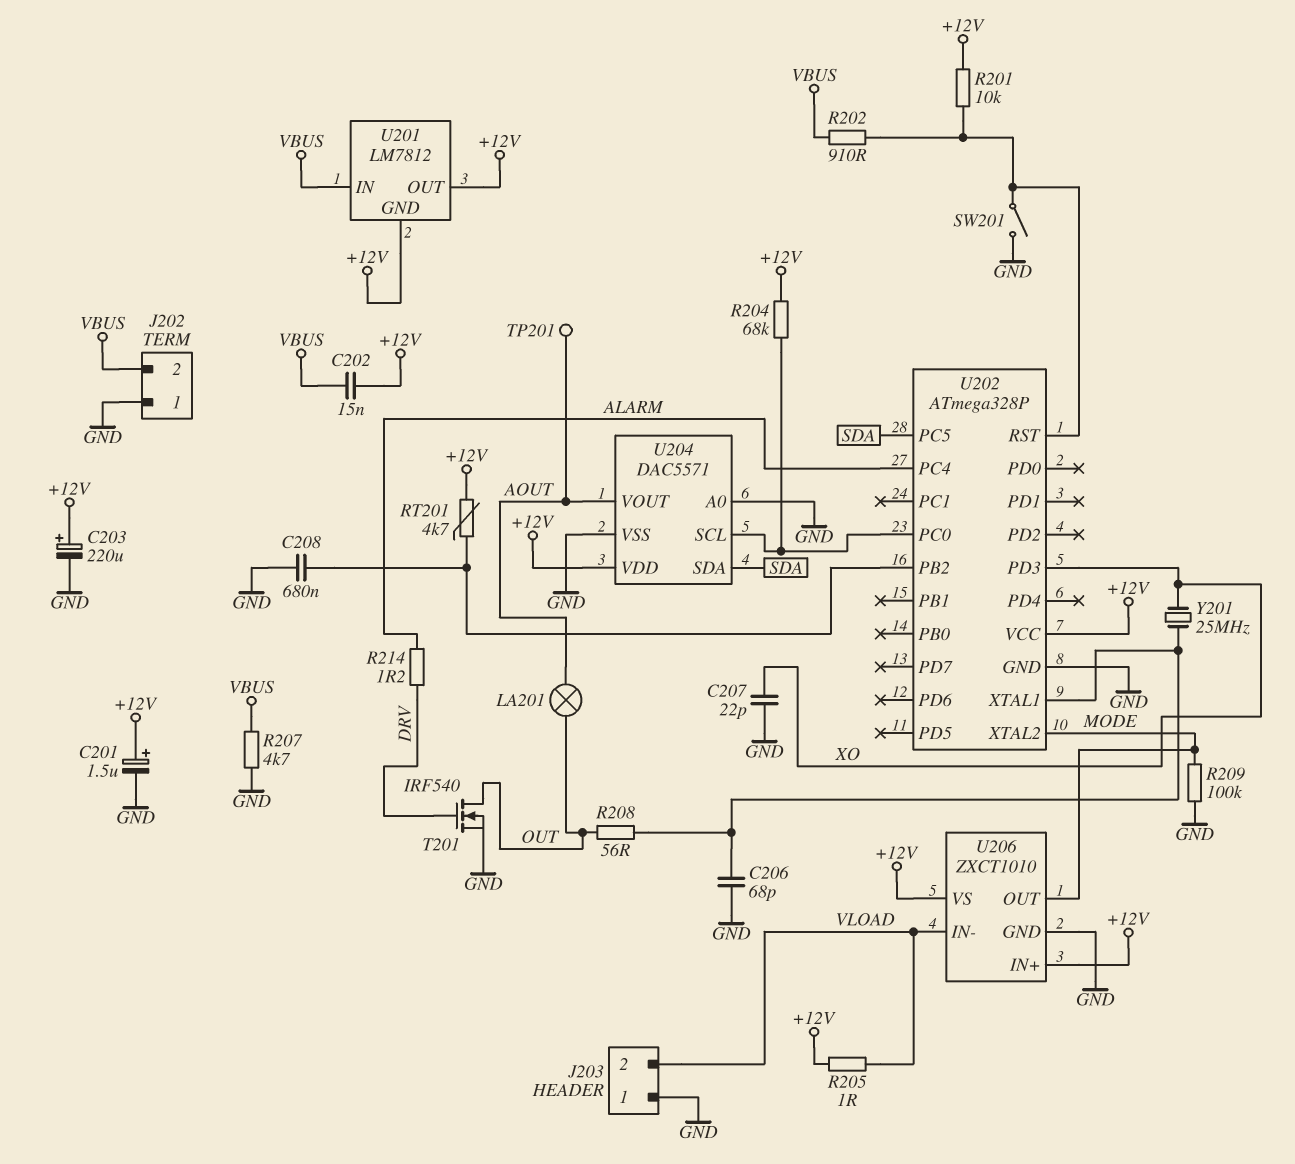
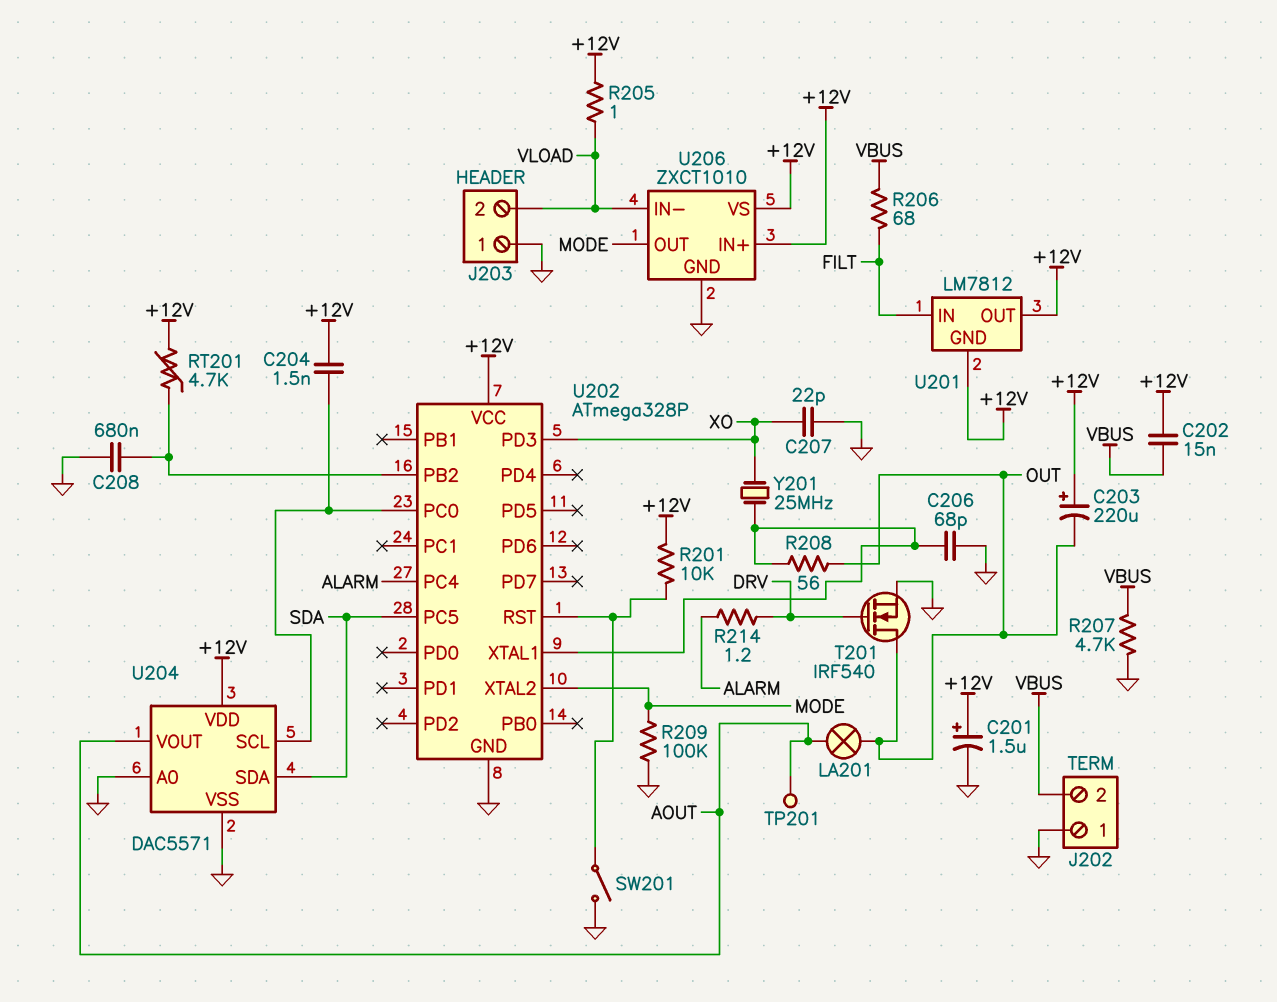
C203: 220uF (plus +12V, minus GND) -> 220uF (plus +12V, minus OUT)
C204: none -> 1.5nF (+12V, U202/PC0)
R202: 910 (U202/RST, VBUS) -> none
R204: 68k (+12V, U202/PC0) -> none
R206: none -> 68 (FILT, VBUS)
U201 pin IN: VBUS -> FILT

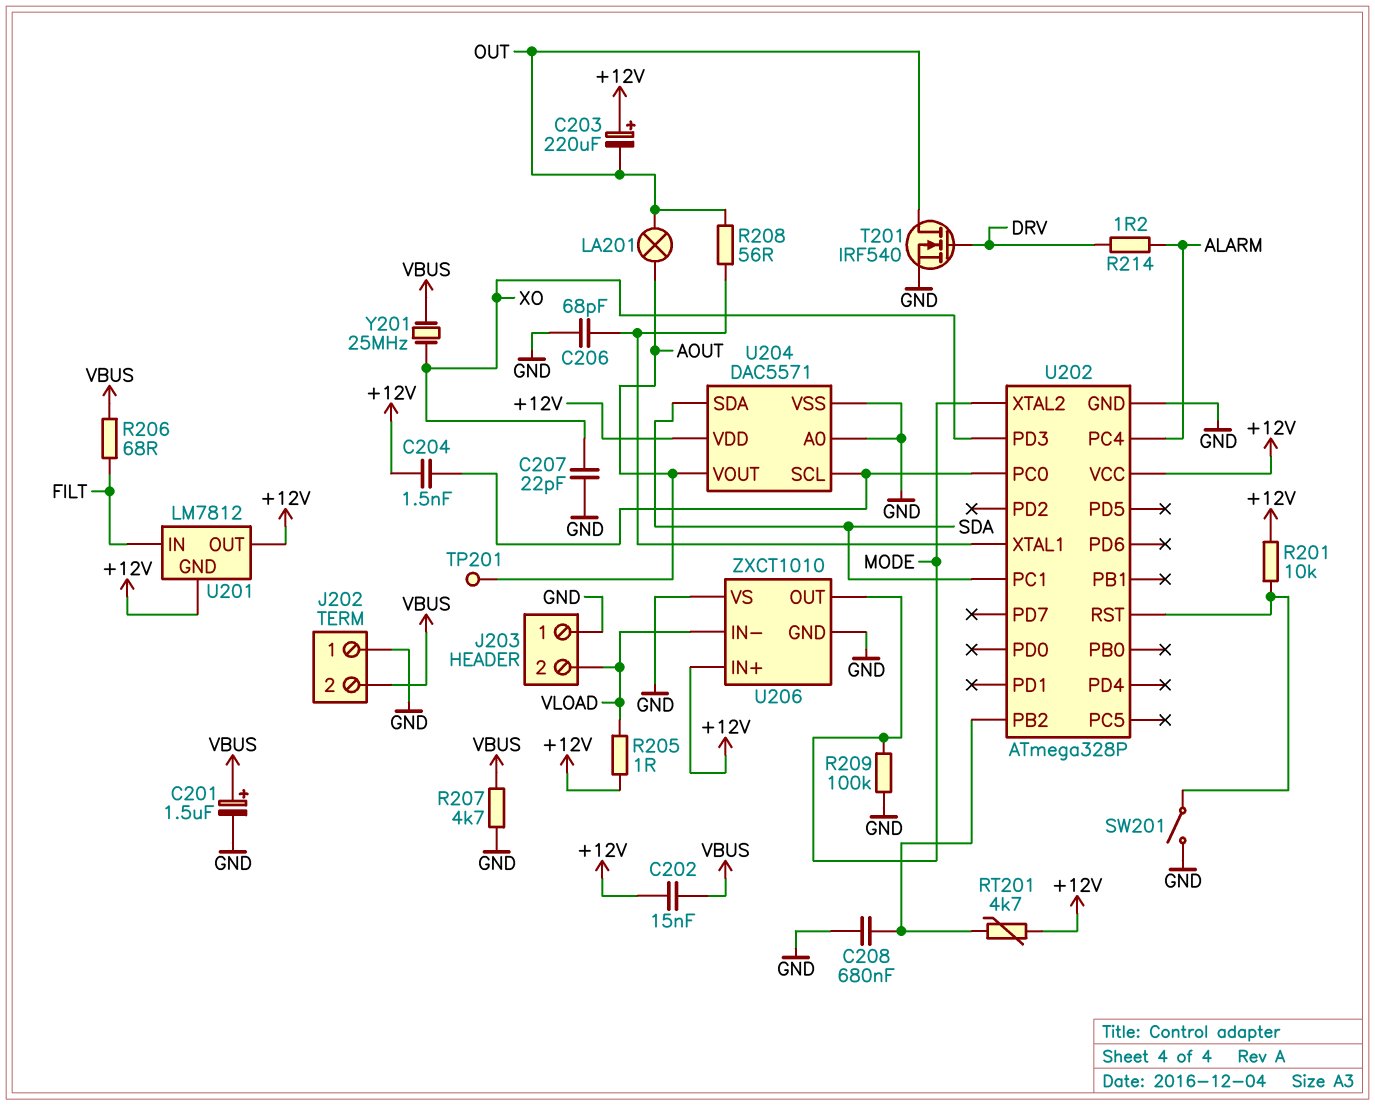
C201: 1.5uF (plus +12V, minus GND) -> 1.5uF (plus VBUS, minus GND)
U202 pin PC1: none -> SDA
U202 pin PC5: SDA -> none
U206 pin VS: +12V -> GND
Y201: 25MHz (U202/XTAL1, XO) -> 25MHz (VBUS, XO)

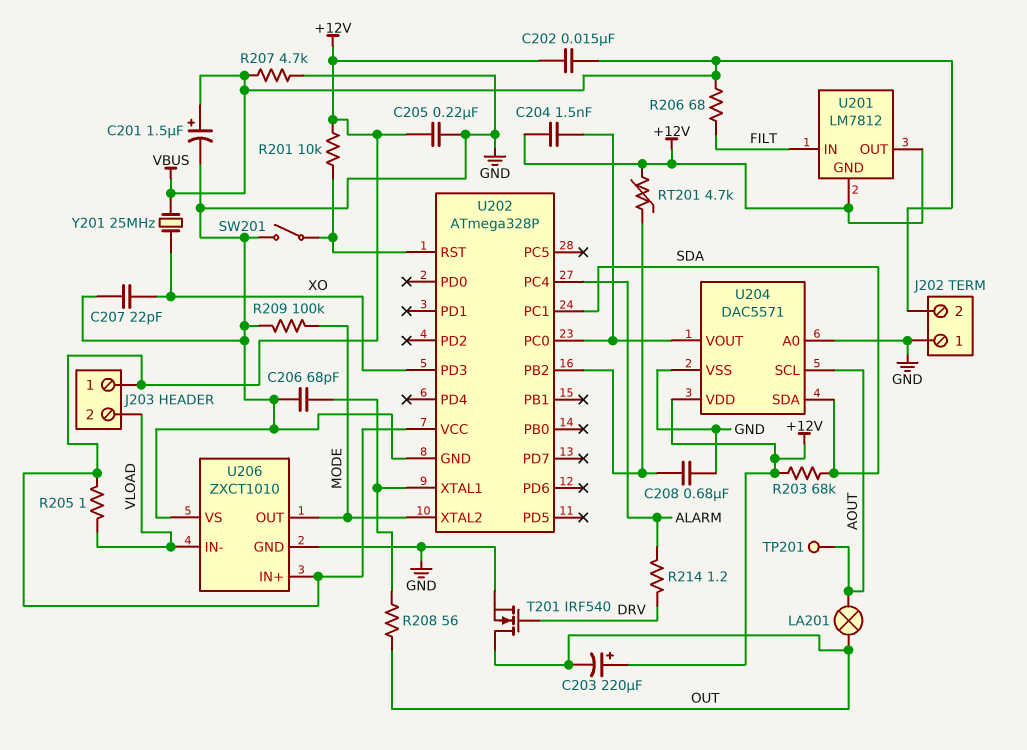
C205: none -> 220nF (+12V, GND)
J203 pin 1: GND -> +12V
R203: none -> 68k (+12V, SDA)
U204 pin SCL: U202/PC0 -> AOUT
U204 pin VOUT: AOUT -> U202/PC0

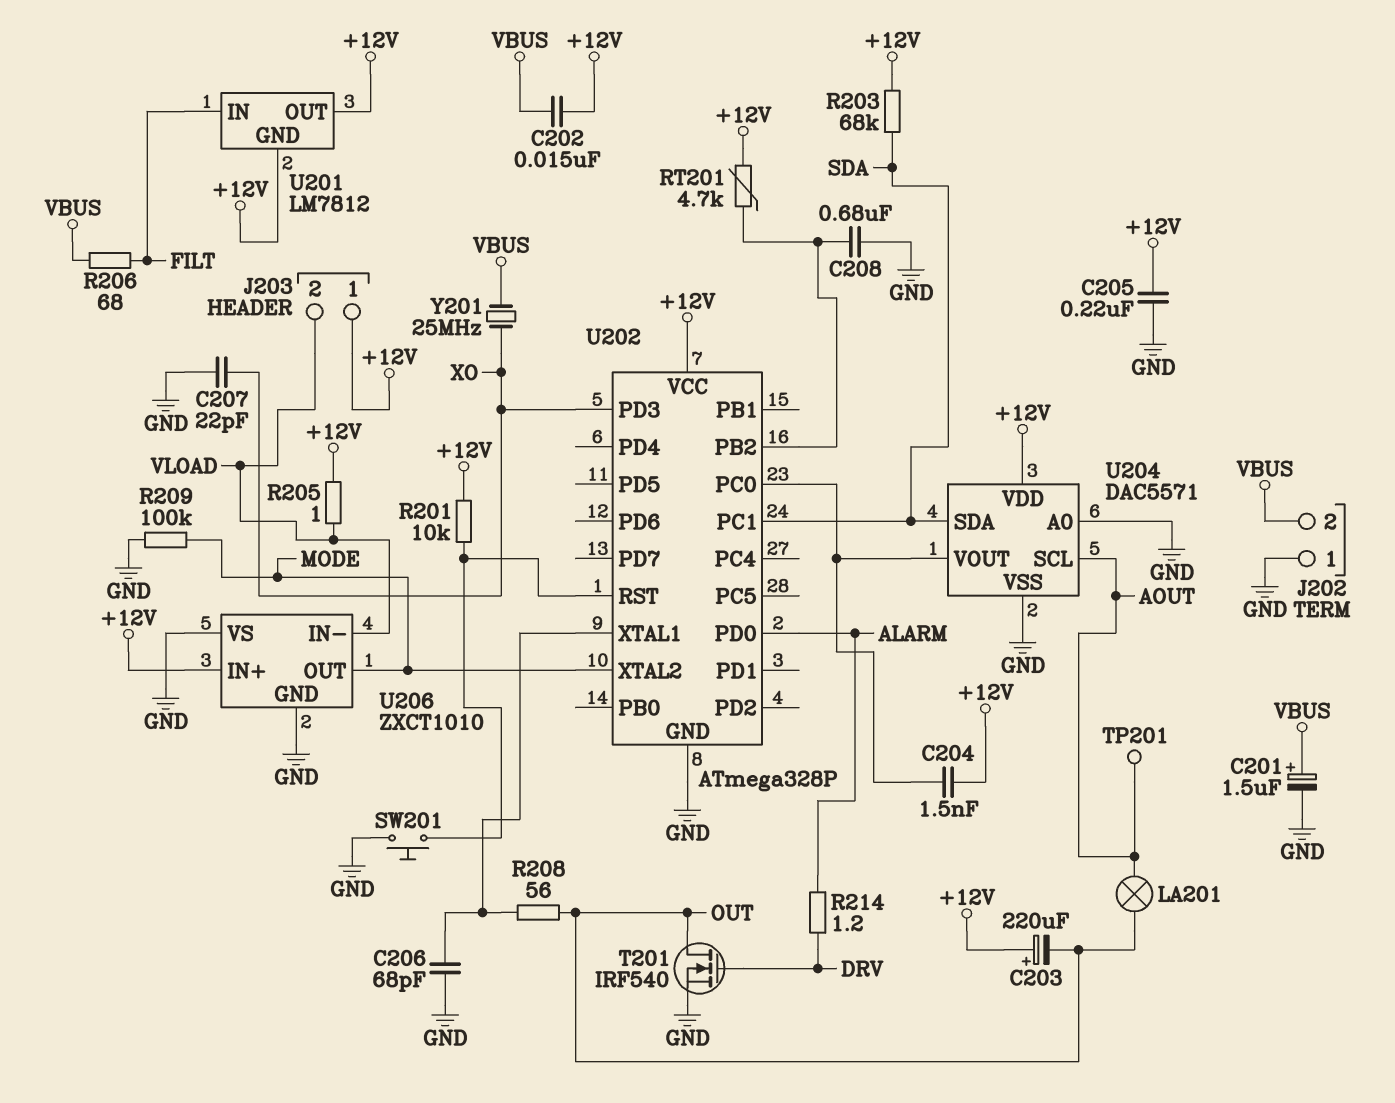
R207: 4.7k (GND, VBUS) -> none
SW201: switch (GND, U202/RST) -> button (GND, U202/RST)
U202 pin PC4: ALARM -> none
U202 pin PD0: none -> ALARM

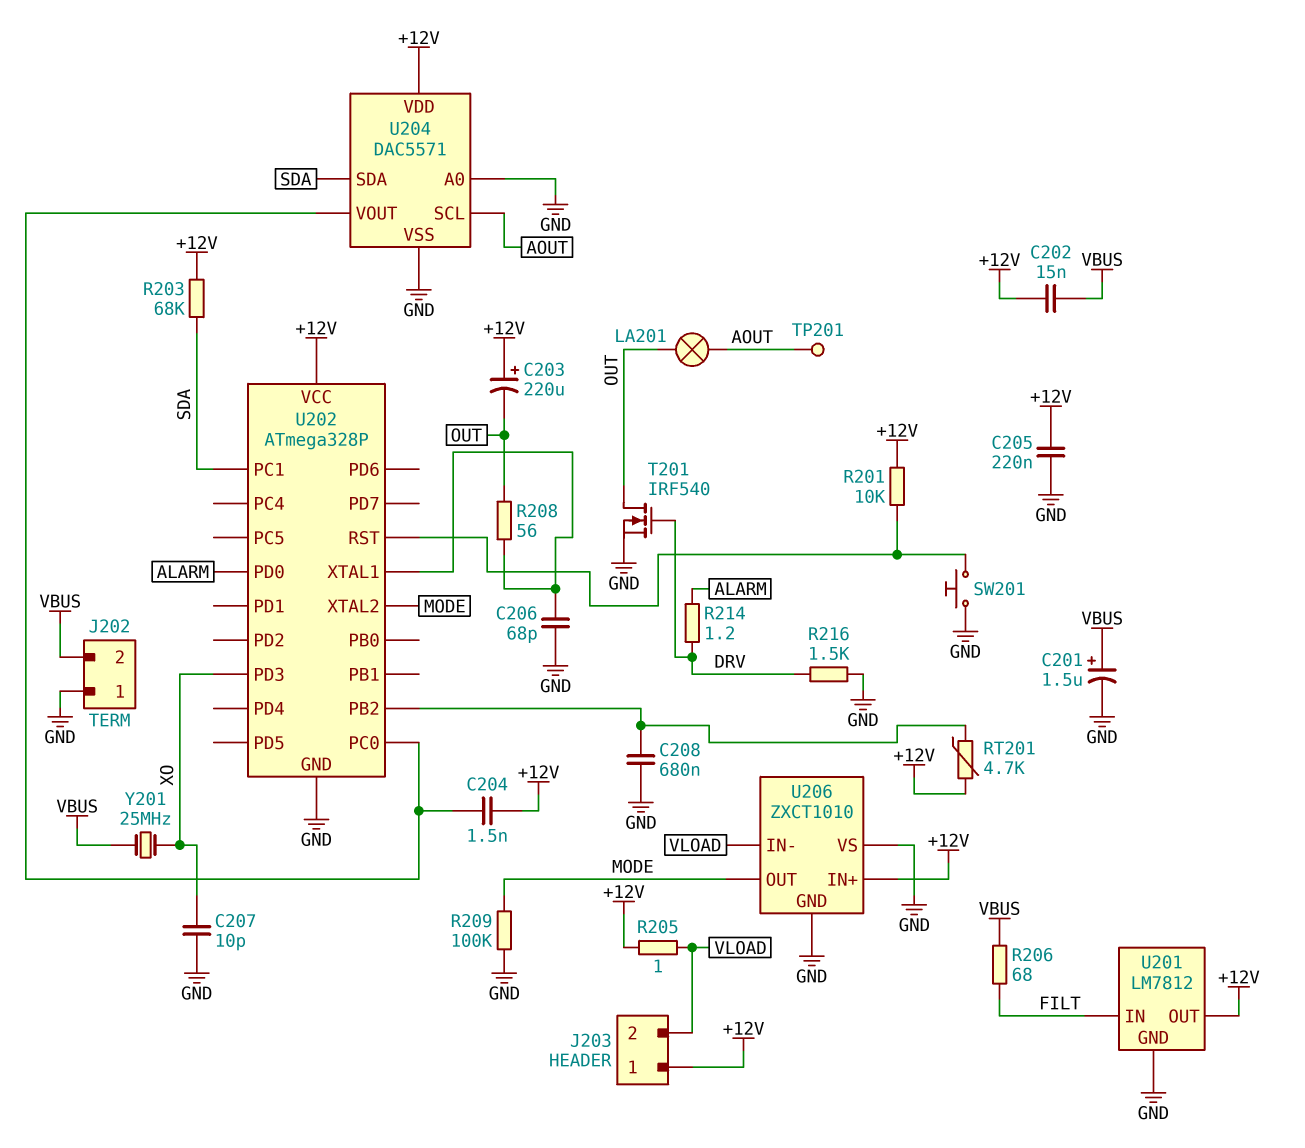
C207: 22pF (GND, XO) -> 10pF (GND, XO)
R216: none -> 1.5k (DRV, GND)
U201 pin GND: +12V -> GND

